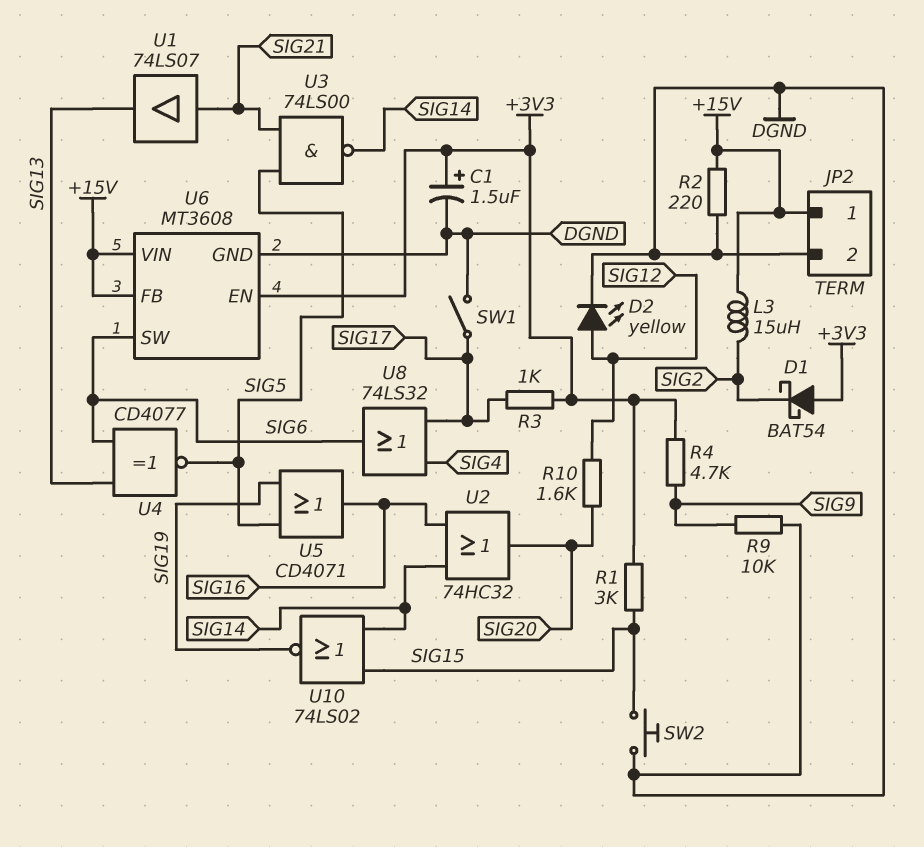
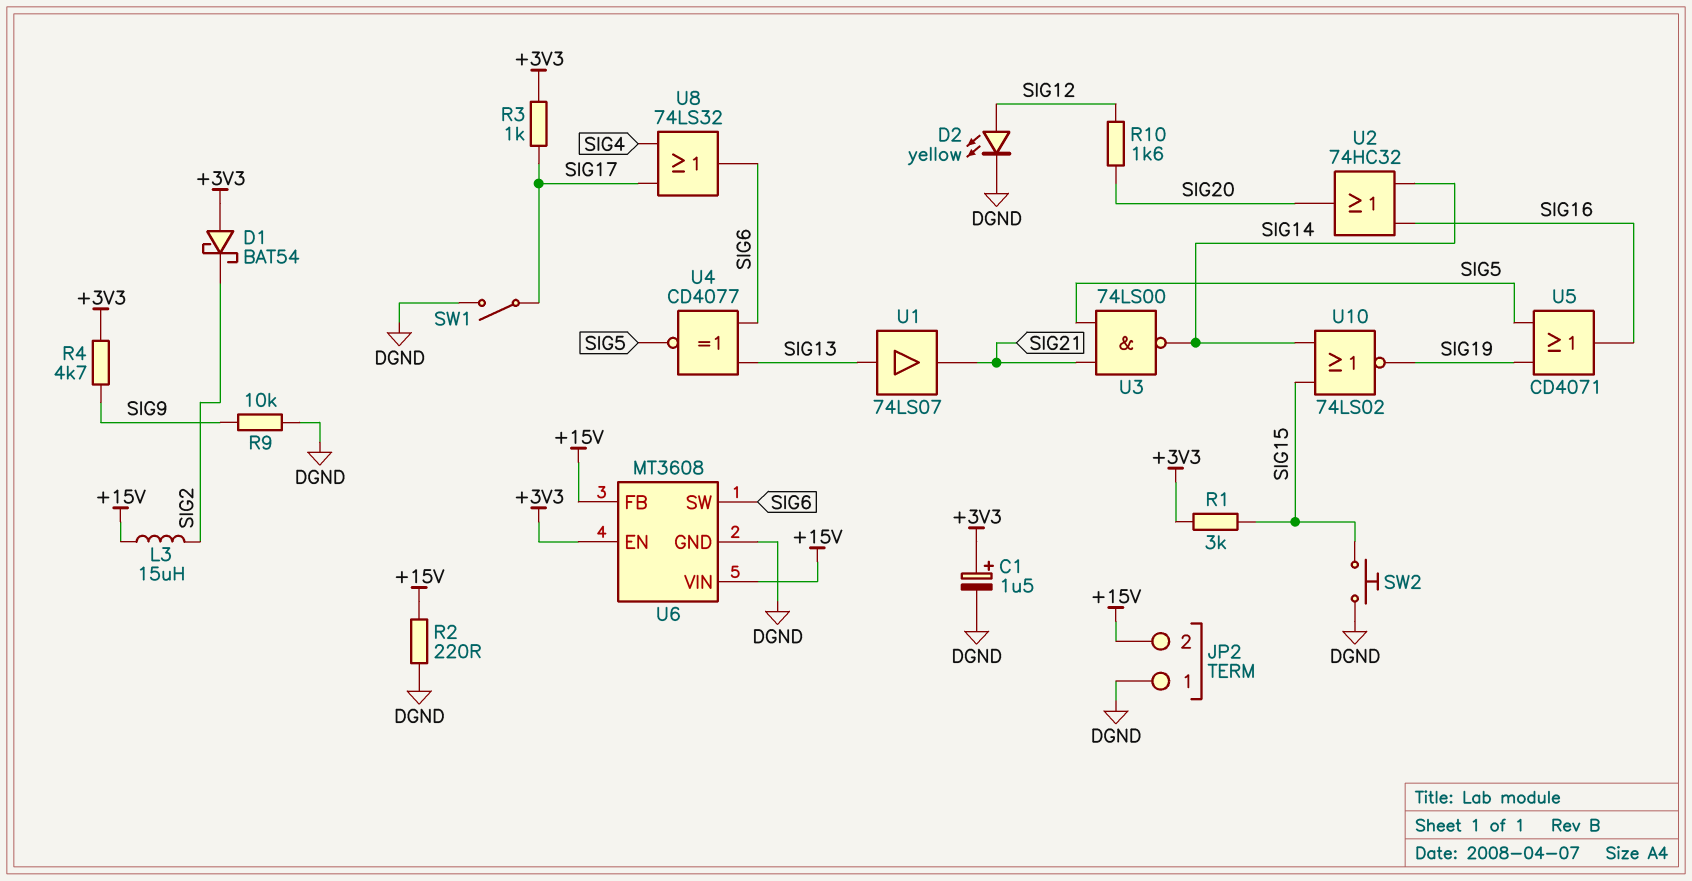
JP2 pin 1: +15V -> DGND
JP2 pin 2: DGND -> +15V
U1: buffer 74LS07 (in SIG21, out SIG13) -> buffer 74LS07 (in SIG13, out SIG21)

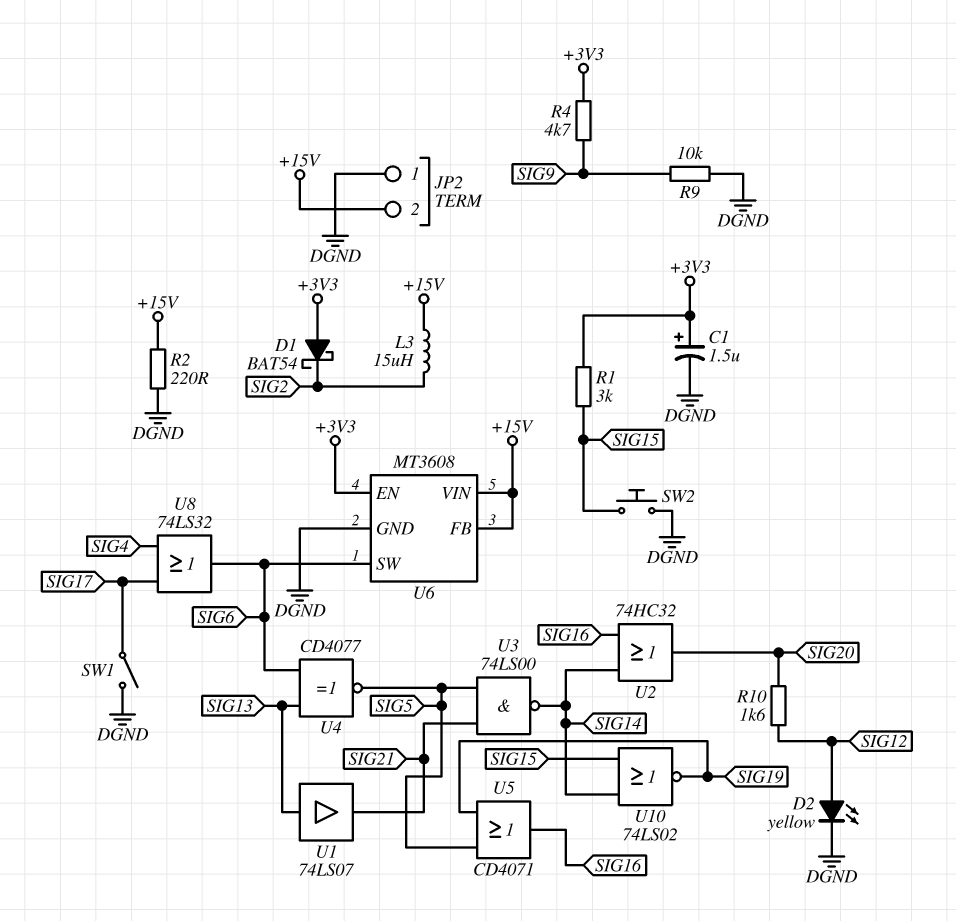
R3: 1k (+3V3, SIG17) -> none

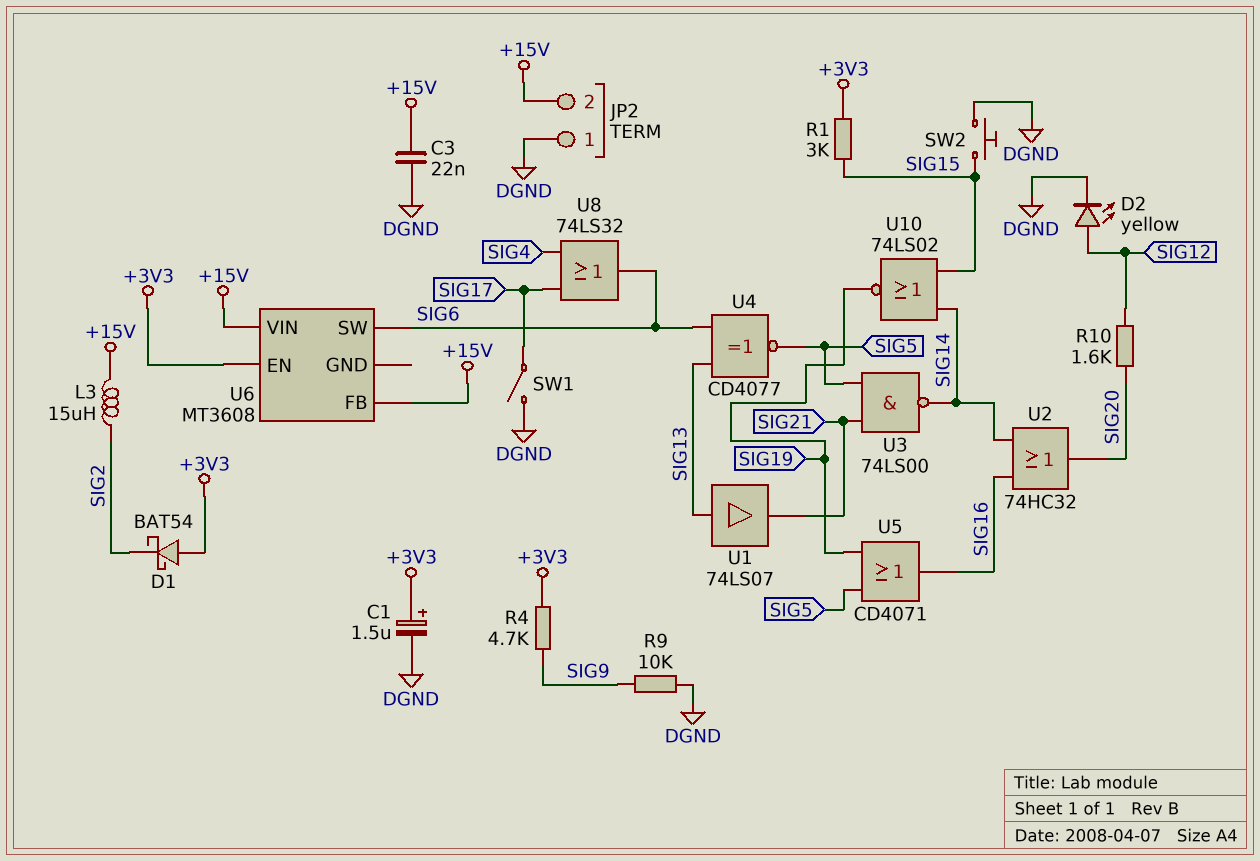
C3: none -> 22nF (+15V, DGND)
R2: 220 (+15V, DGND) -> none
U6 pin GND: DGND -> none

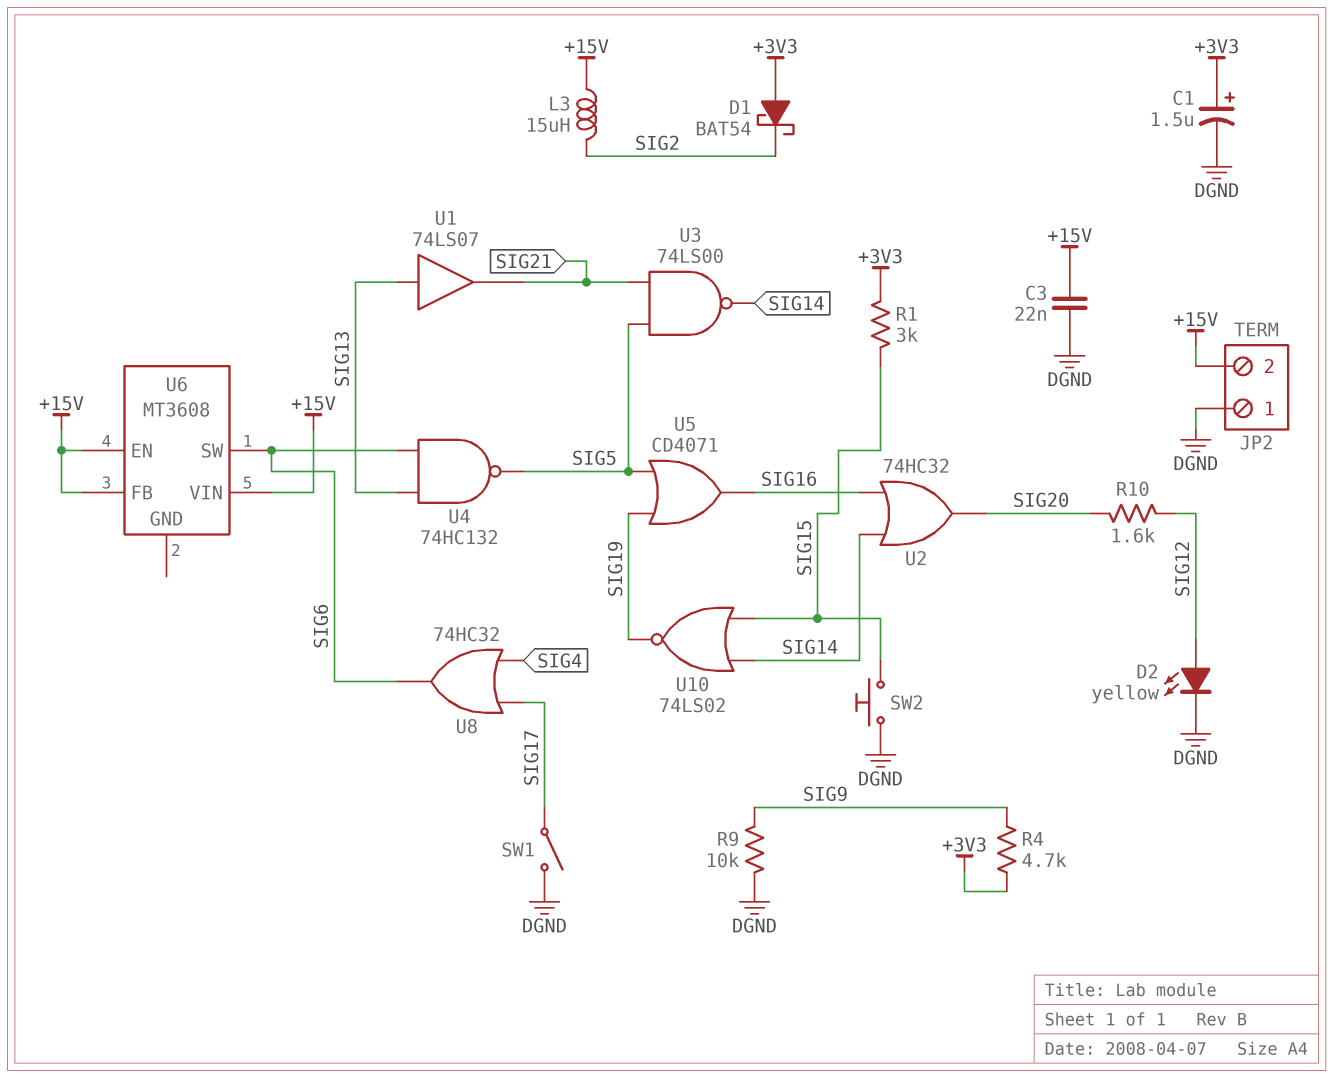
U4: XNOR CD4077 (in SIG6, in SIG13, out SIG5) -> NAND 74HC132 (in SIG6, in SIG13, out SIG5)
U6 pin EN: +3V3 -> +15V
U8: OR 74LS32 (in SIG4, in SIG17, out SIG6) -> OR 74HC32 (in SIG4, in SIG17, out SIG6)

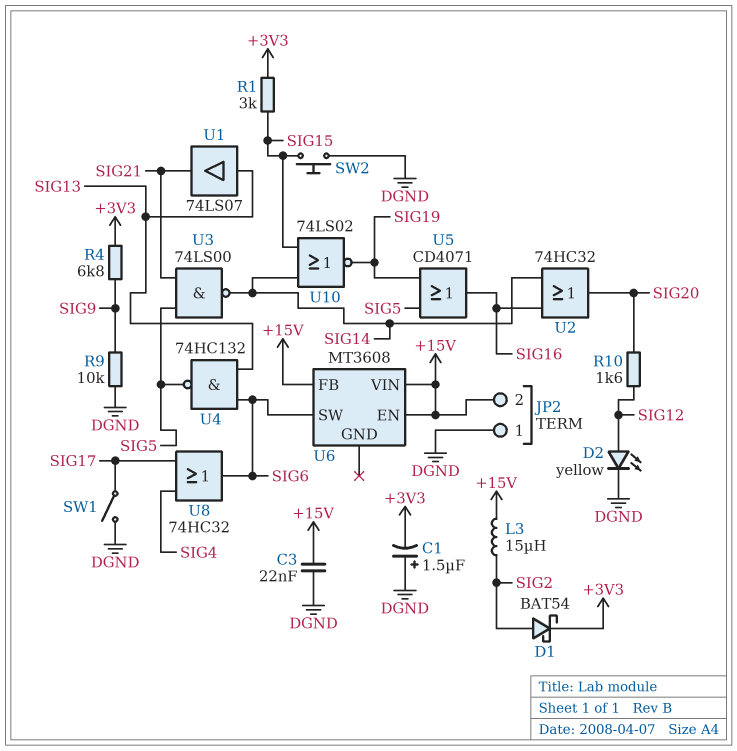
C1: 1.5uF (plus +3V3, minus DGND) -> 1.5uF (plus DGND, minus +3V3)
D1: schottky BAT54 (A +3V3, K SIG2) -> schottky BAT54 (A SIG2, K +3V3)
R4: 4.7k (+3V3, SIG9) -> 6.8k (+3V3, SIG9)

